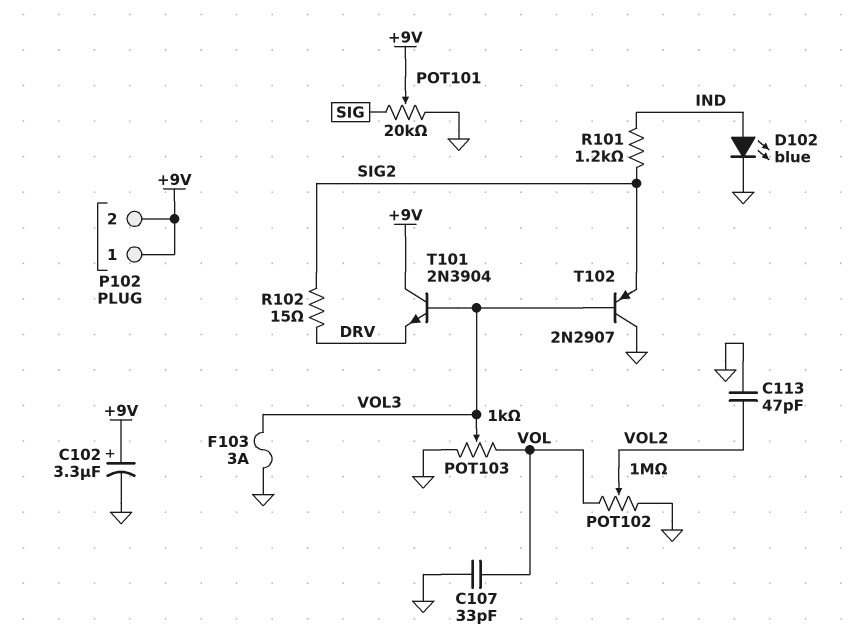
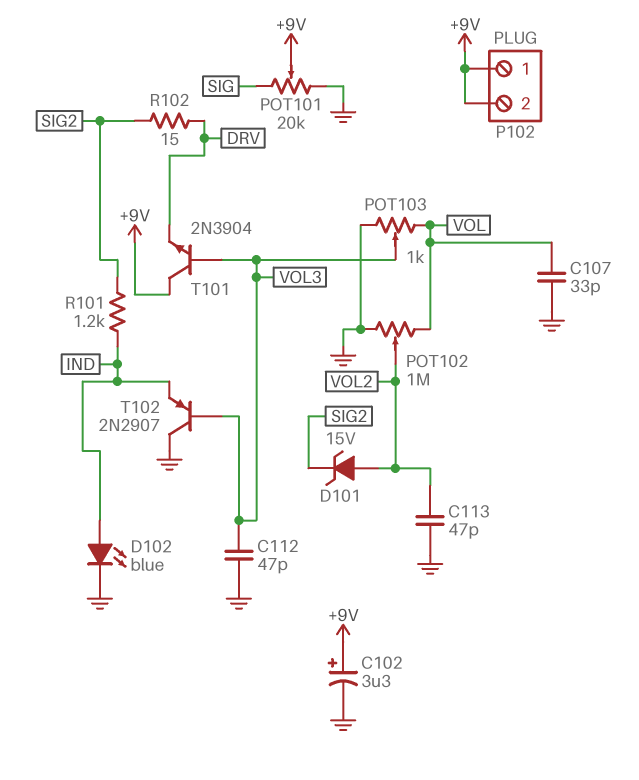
C112: none -> 47pF (GND, VOL3)
D101: none -> zener 15V (A VOL2, K SIG2)
F103: 3A (GND, VOL3) -> none
T102: PNP 2N2907 (B VOL3, C GND, E SIG2) -> PNP 2N2907 (B VOL3, C GND, E IND)

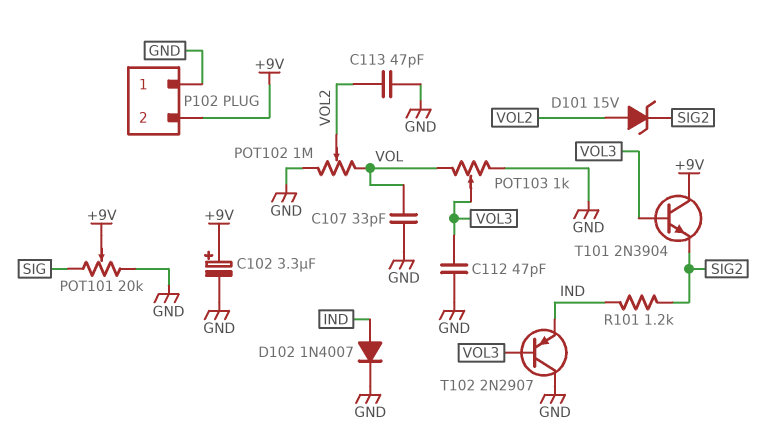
D102: LED blue (A IND, K GND) -> diode 1N4007 (A IND, K GND)
P102 pin 1: +9V -> GND
R102: 15 (DRV, SIG2) -> none
T101: NPN 2N3904 (B VOL3, C +9V, E DRV) -> NPN 2N3904 (B VOL3, C +9V, E SIG2)

